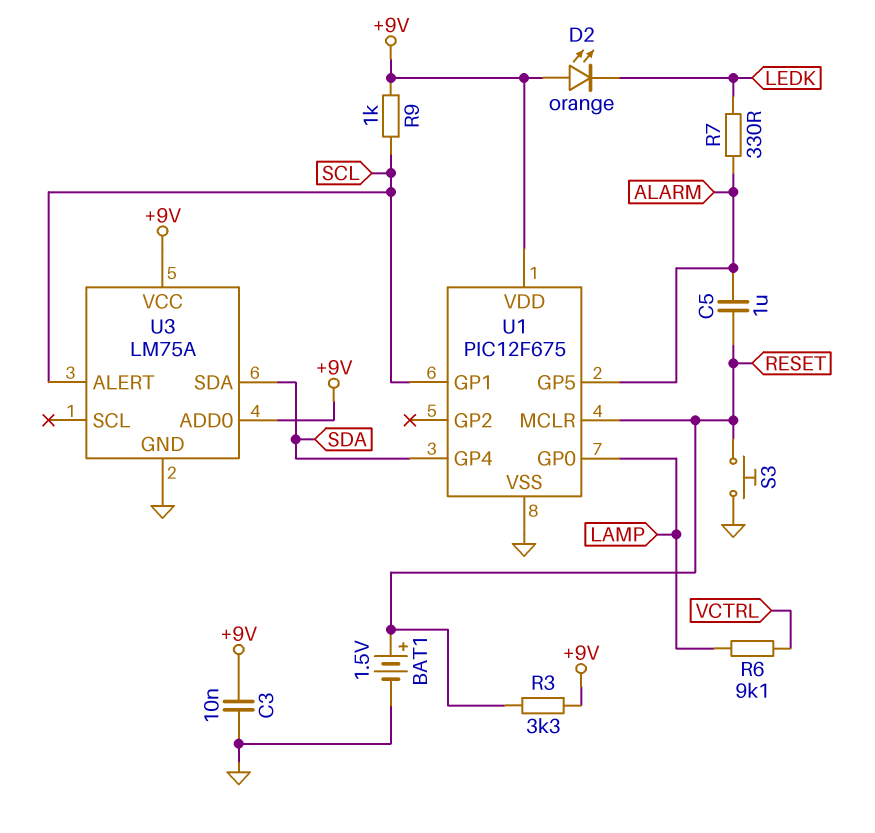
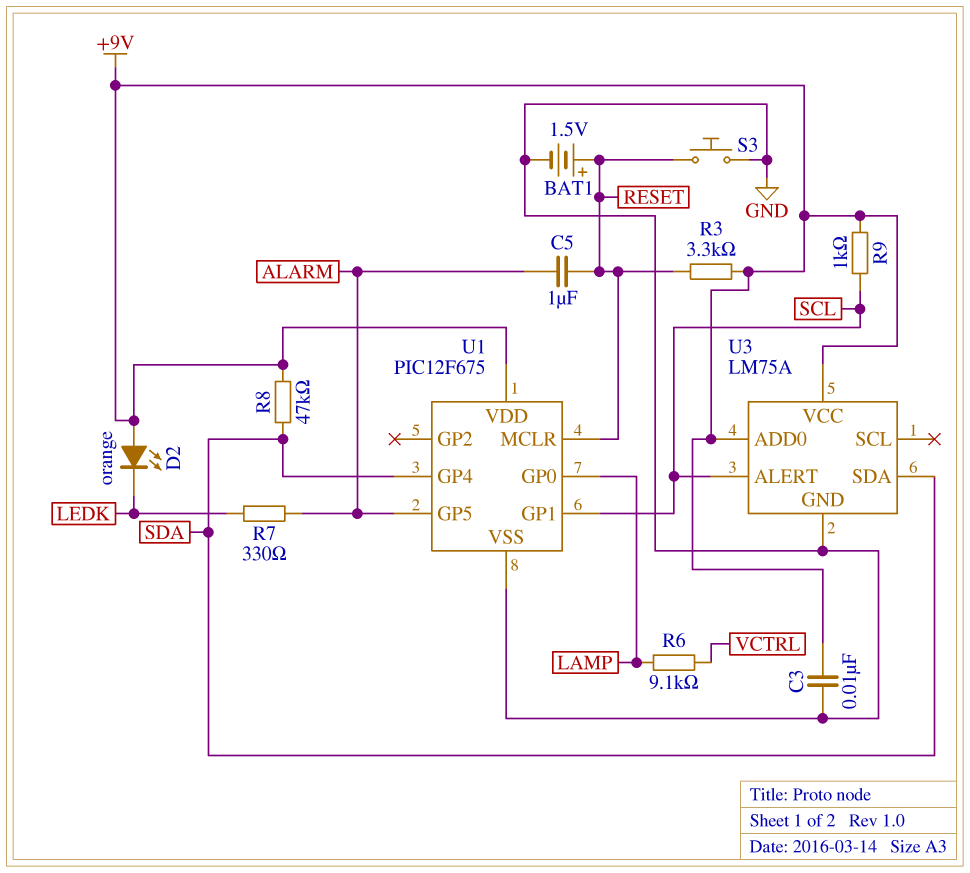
R8: none -> 47k (+9V, SDA)

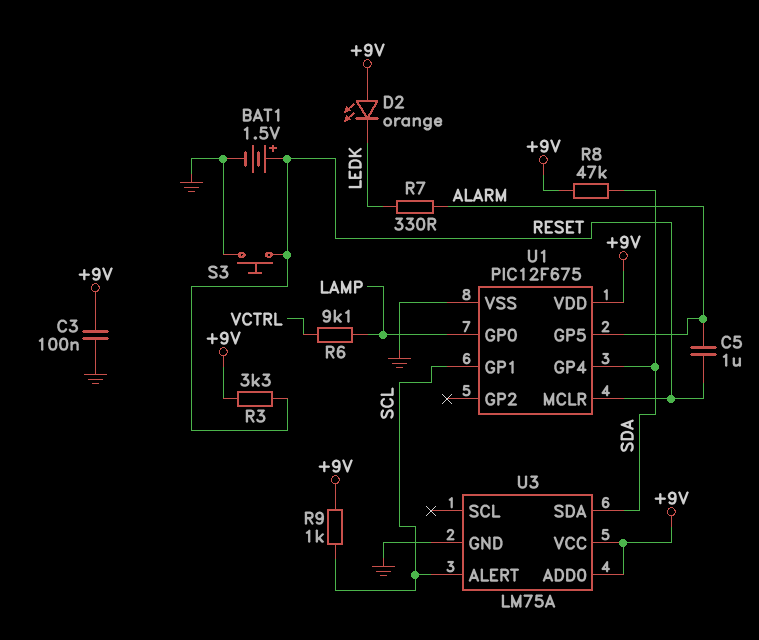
C3: 10nF (+9V, GND) -> 100nF (+9V, GND)

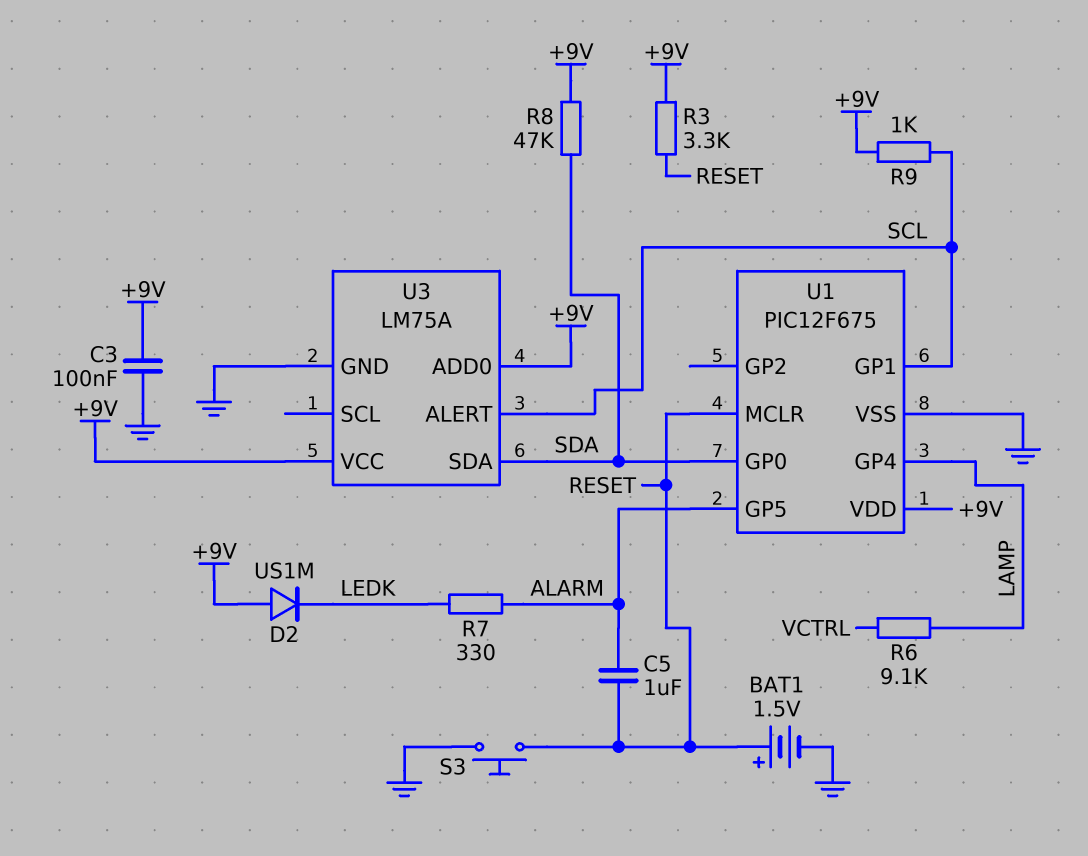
D2: LED orange (A +9V, K LEDK) -> diode US1M (A +9V, K LEDK)
U1 pin GP0: LAMP -> SDA
U1 pin GP4: SDA -> LAMP

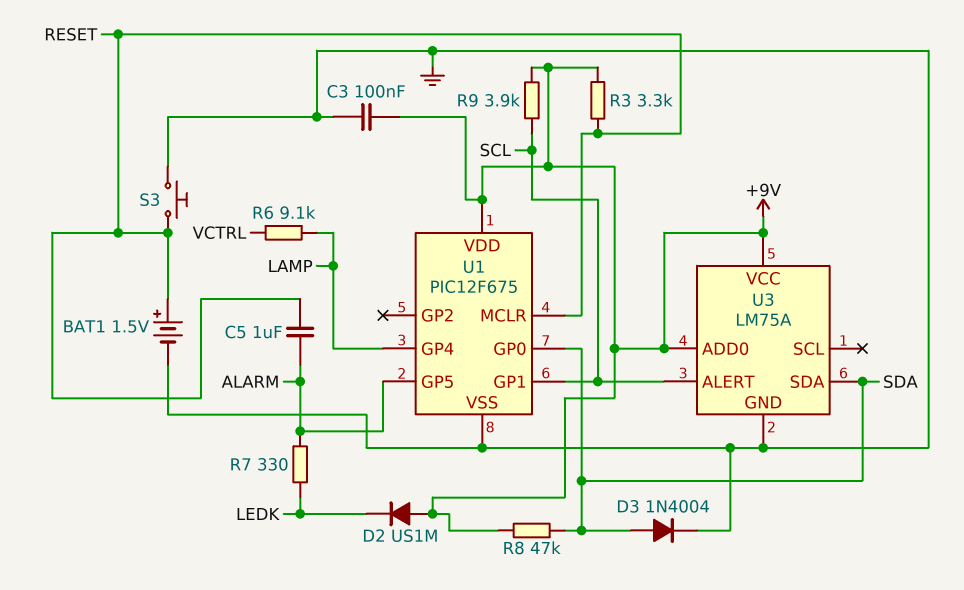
D3: none -> diode 1N4004 (A SDA, K GND)
R9: 1k (+9V, SCL) -> 3.9k (+9V, SCL)

